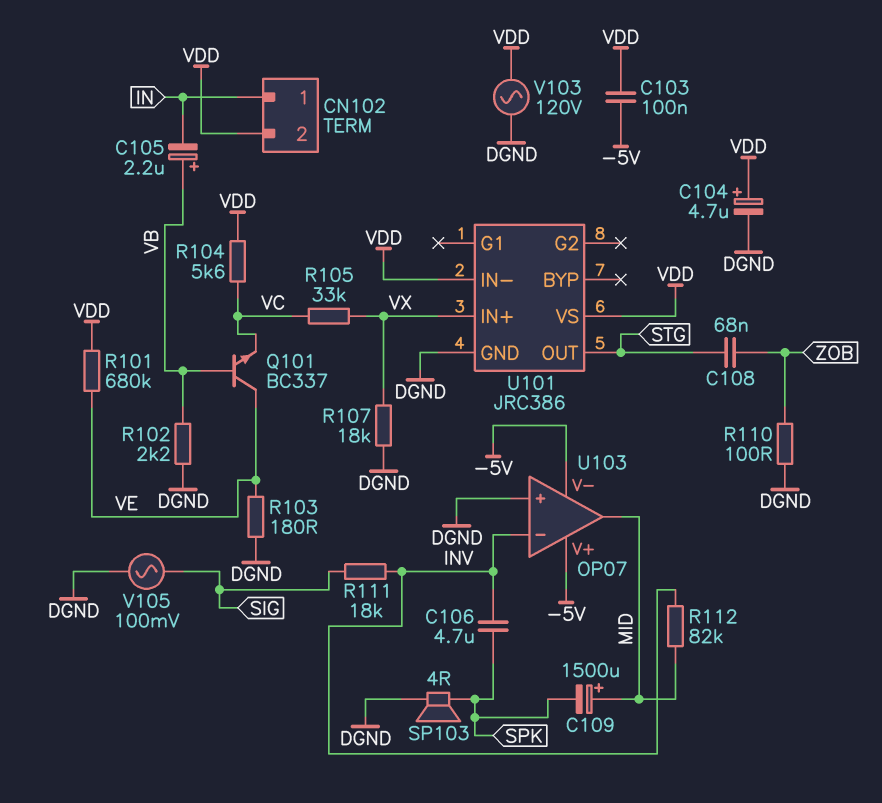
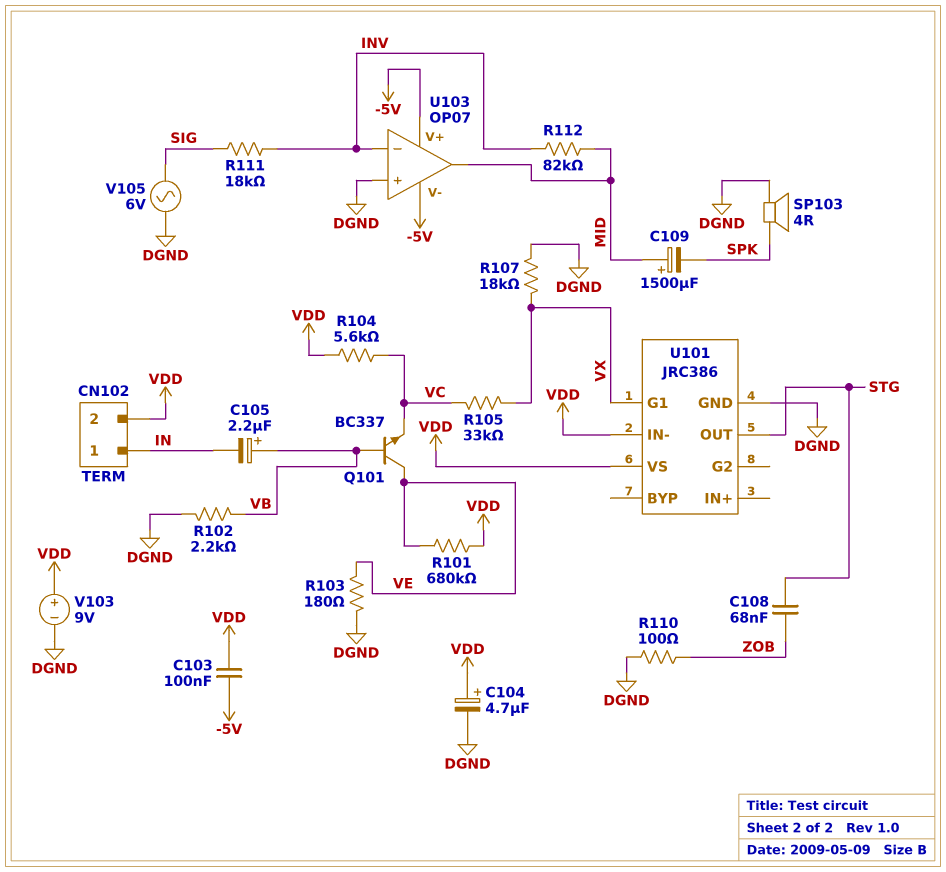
C106: 4.7uF (INV, SPK) -> none
U101 pin G1: none -> VX
U101 pin IN+: VX -> none
V103: AC 120V (DGND, VDD) -> 9V (plus VDD, minus DGND)
V105: AC 100mV (DGND, SIG) -> AC 6V (DGND, SIG)

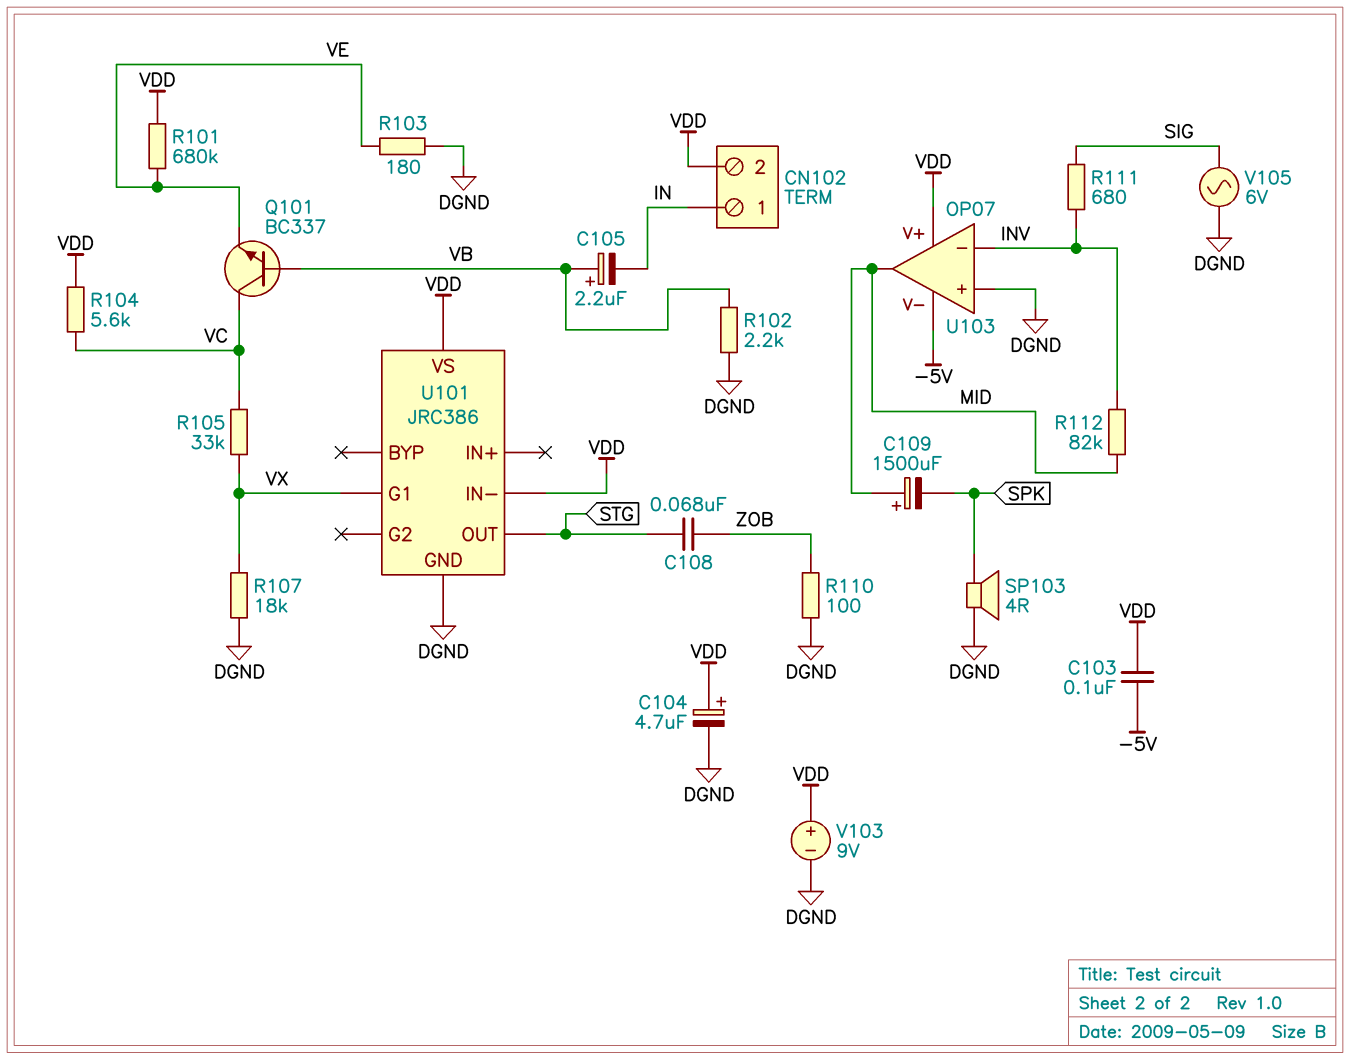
Q101: NPN BC337 (B VB, C VE, E VC) -> NPN BC337 (B VB, C VC, E VE)
R111: 18k (INV, SIG) -> 680 (INV, SIG)
U103 pin V+: -5V -> VDD

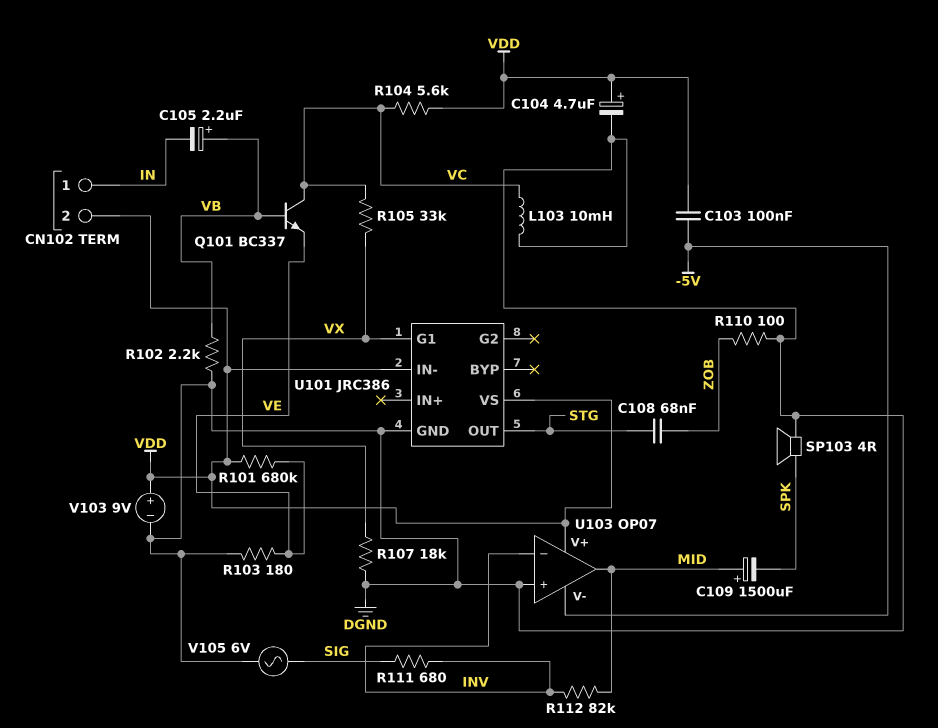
L103: none -> 10mH (DGND, VC)

